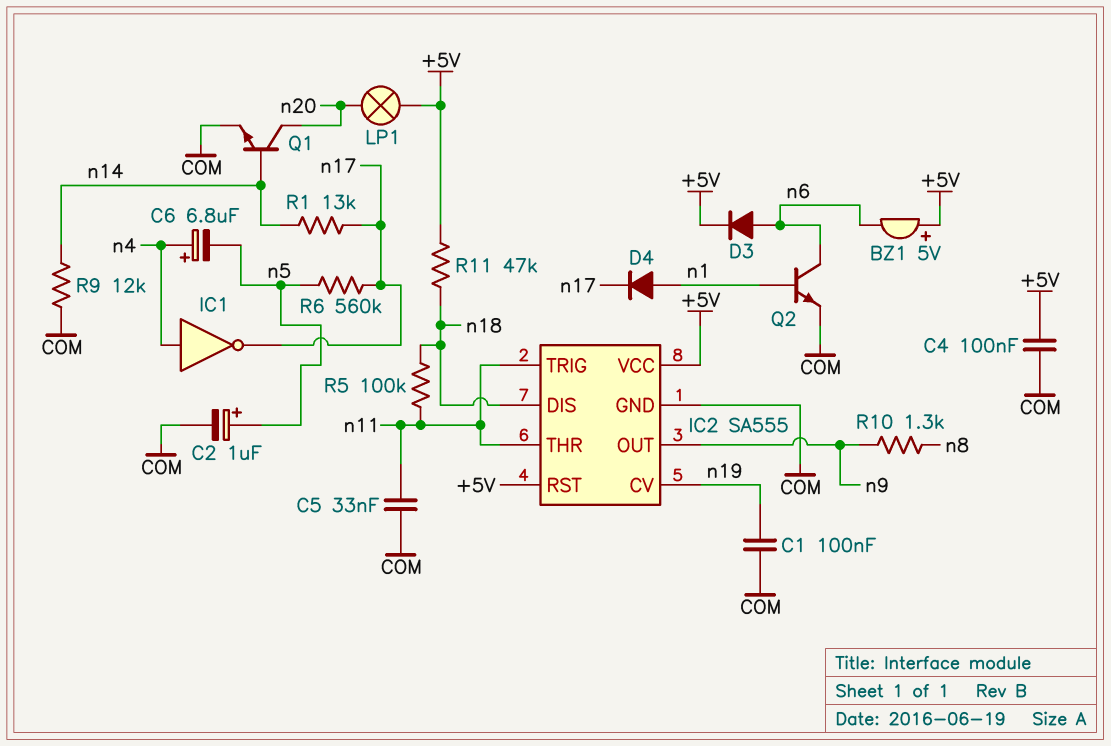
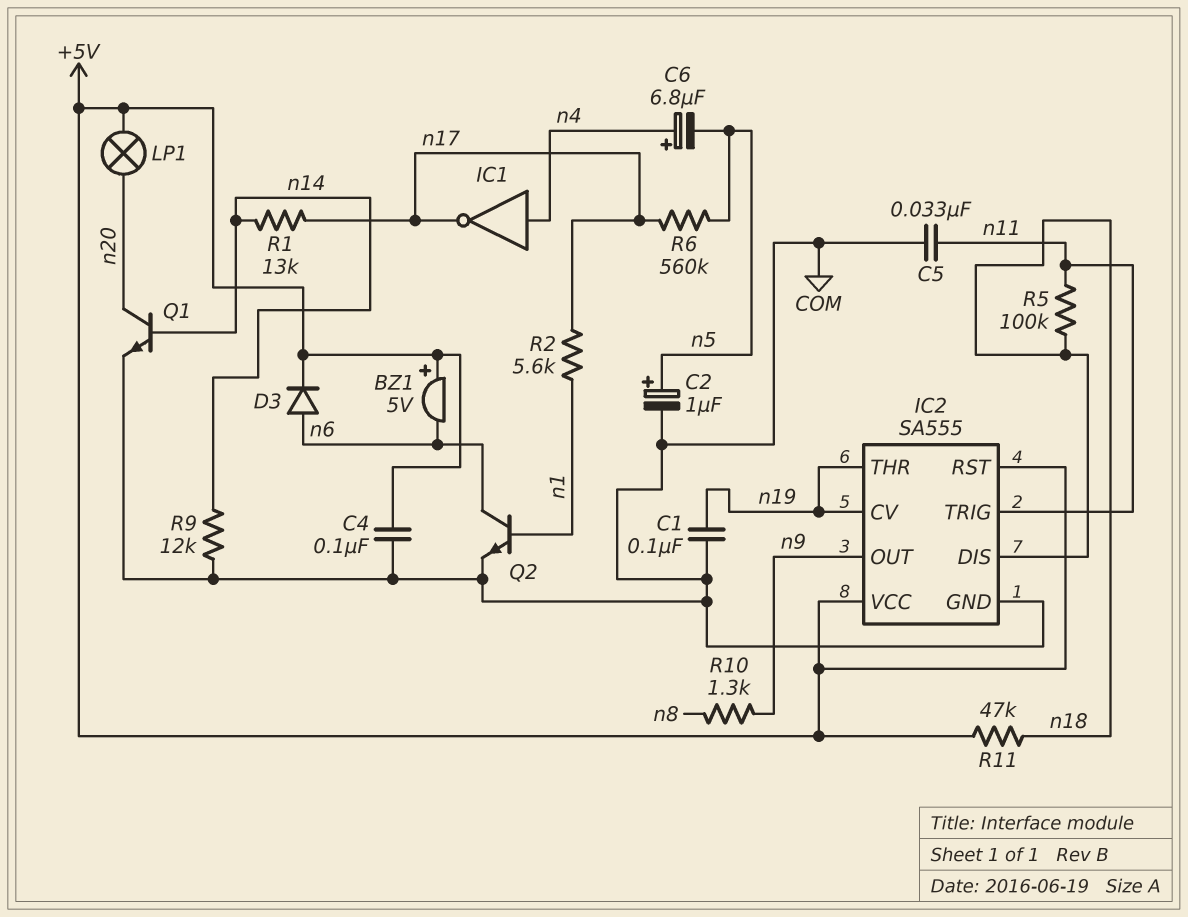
D4: diode (A n1, K n17) -> none
IC2 pin THR: n11 -> n19
R2: none -> 5.6k (n1, n17)

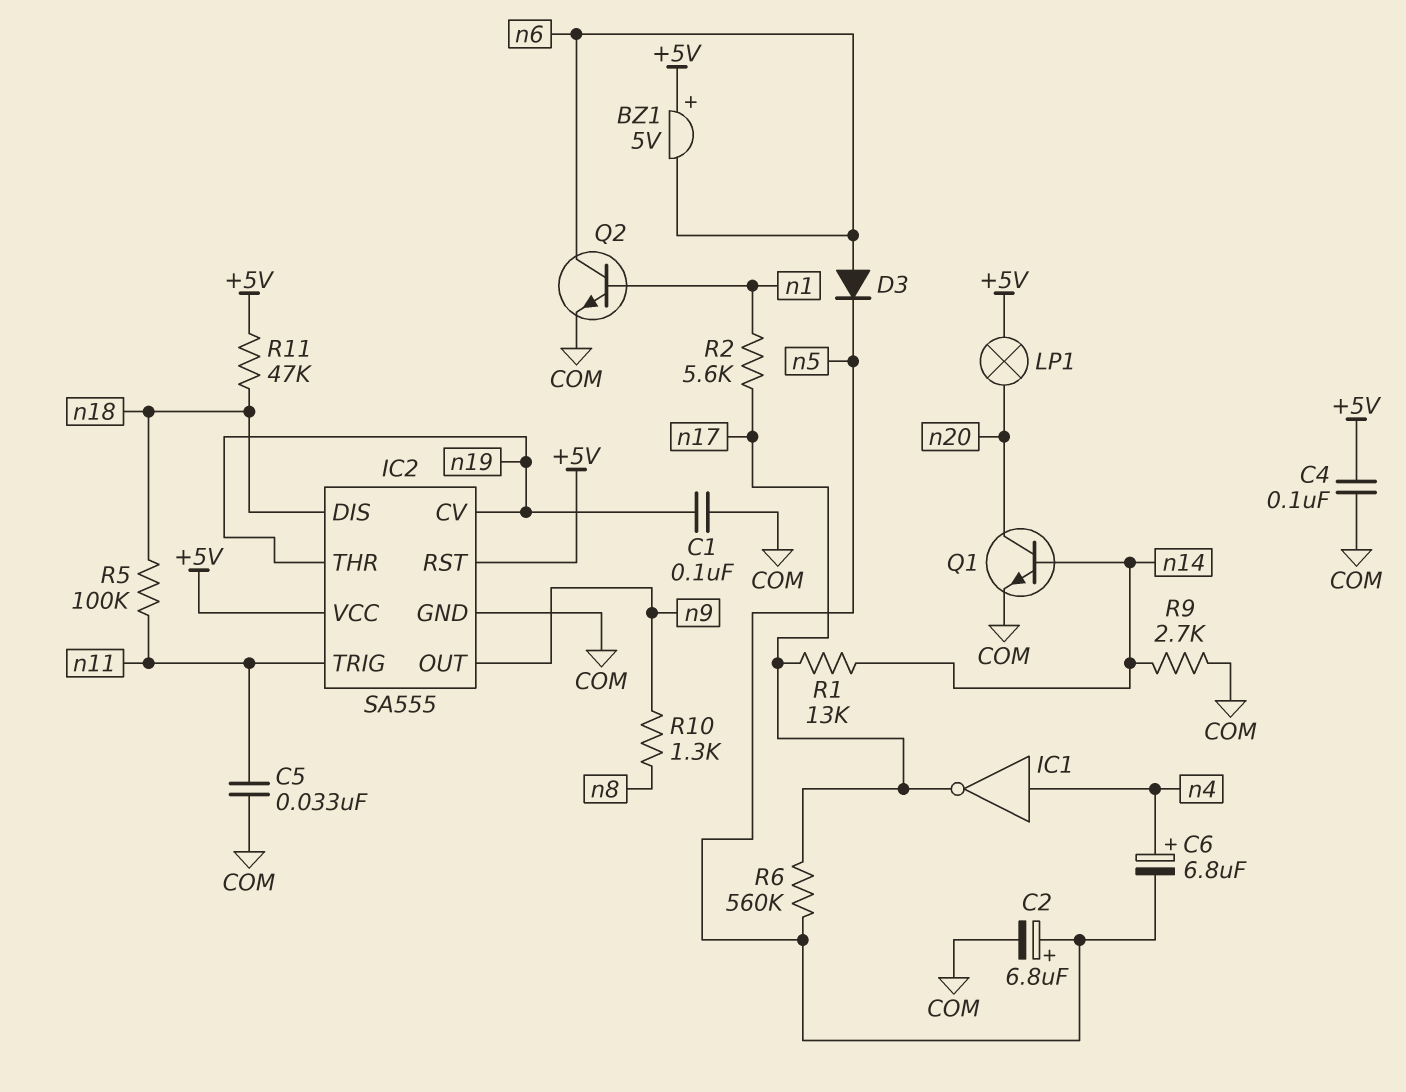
C2: 1uF (plus n5, minus COM) -> 6.8uF (plus n5, minus COM)
D3: diode (A n6, K +5V) -> diode (A n6, K n5)
R9: 12k (COM, n14) -> 2.7k (COM, n14)

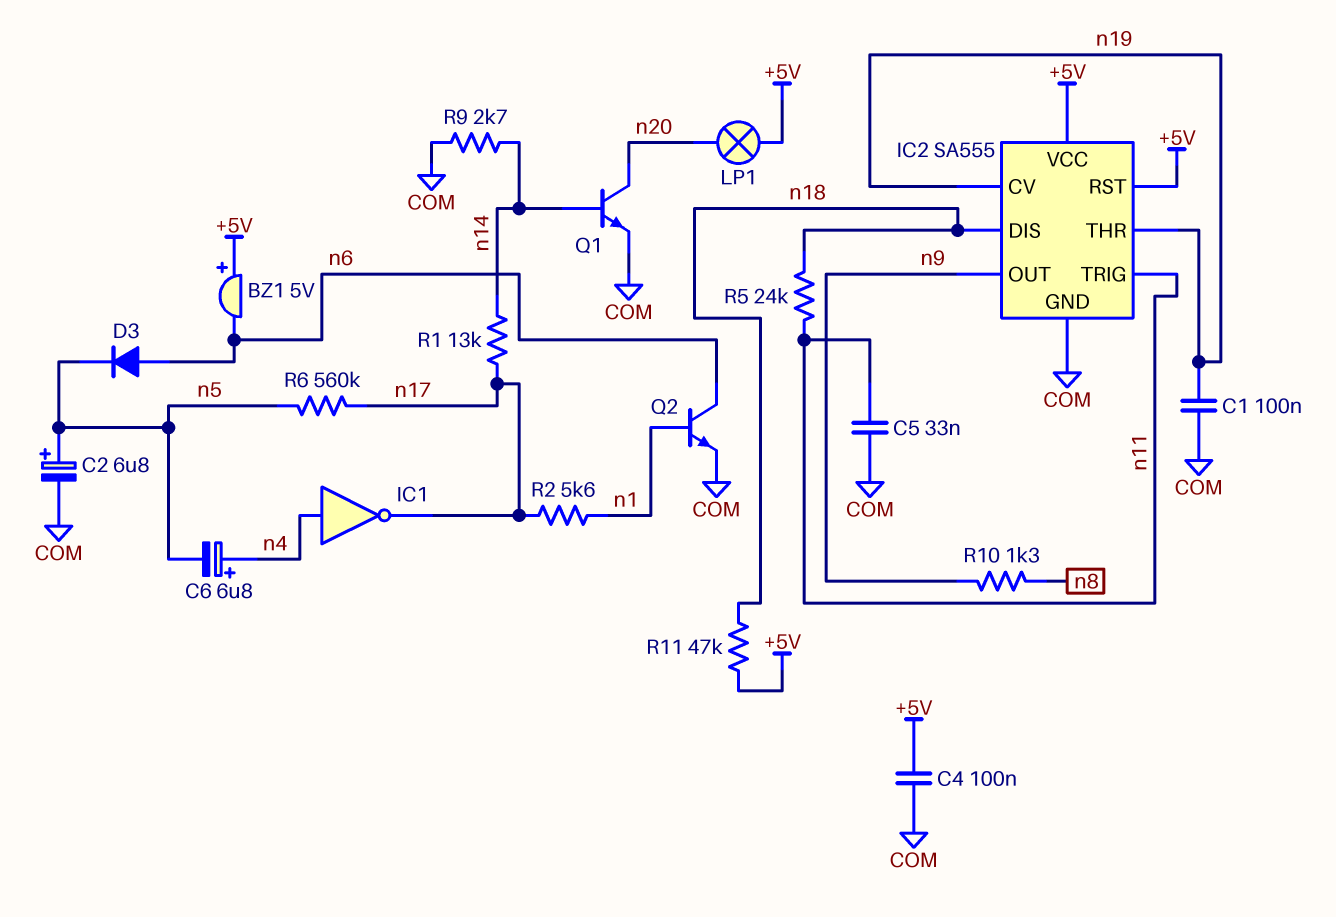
R5: 100k (n11, n18) -> 24k (n11, n18)

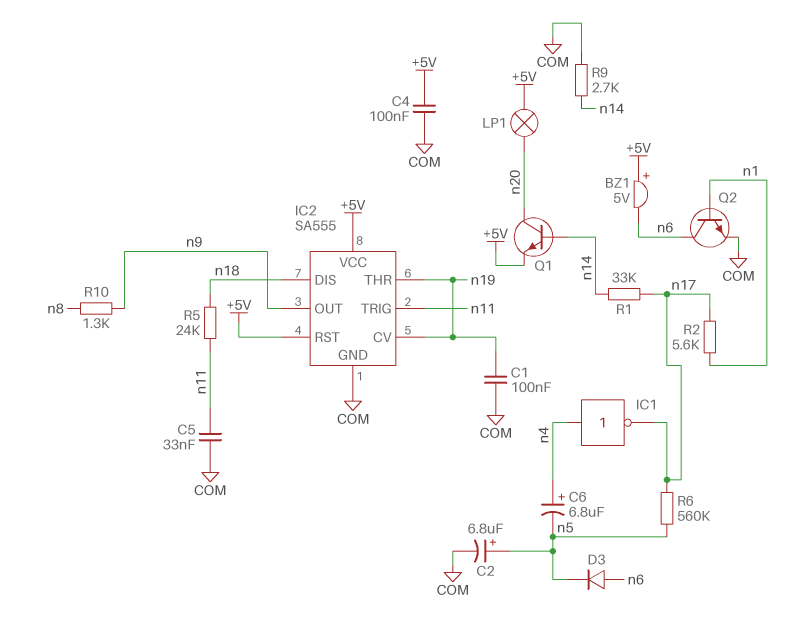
Q1: NPN (B n14, C n20, E COM) -> NPN (B n14, C n20, E +5V)
R1: 13k (n14, n17) -> 33k (n14, n17)
R11: 47k (+5V, n18) -> none

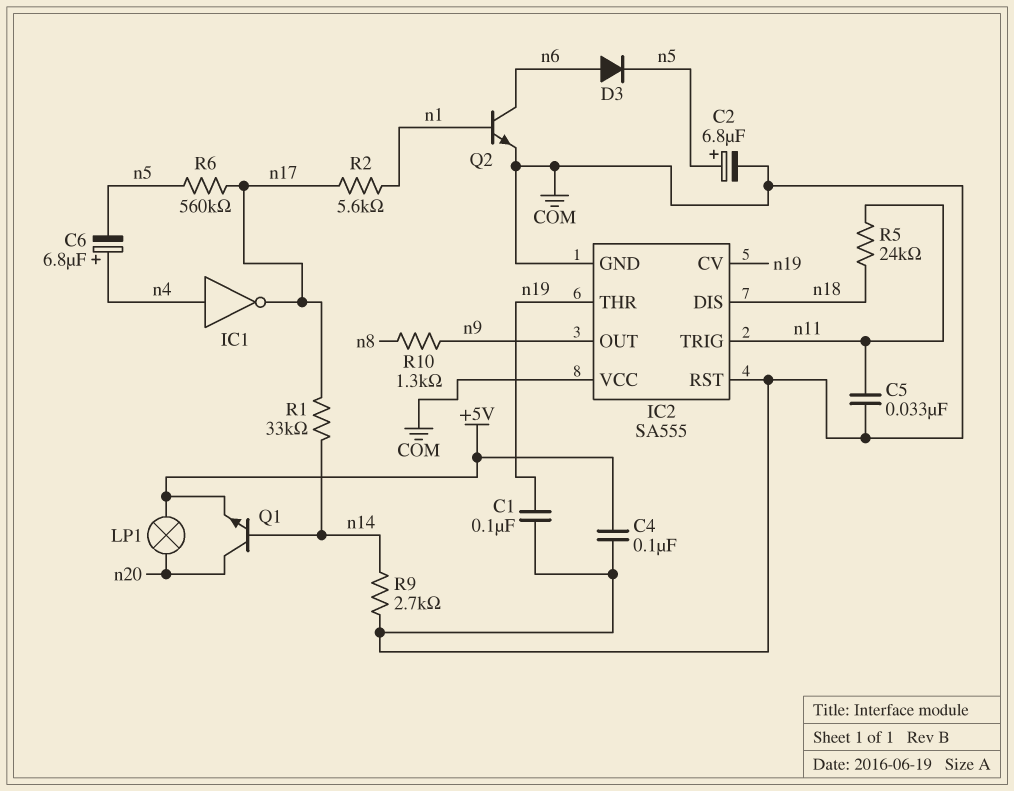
BZ1: buzzer 5V (plus +5V, minus n6) -> none
IC2 pin RST: +5V -> COM
IC2 pin VCC: +5V -> COM

